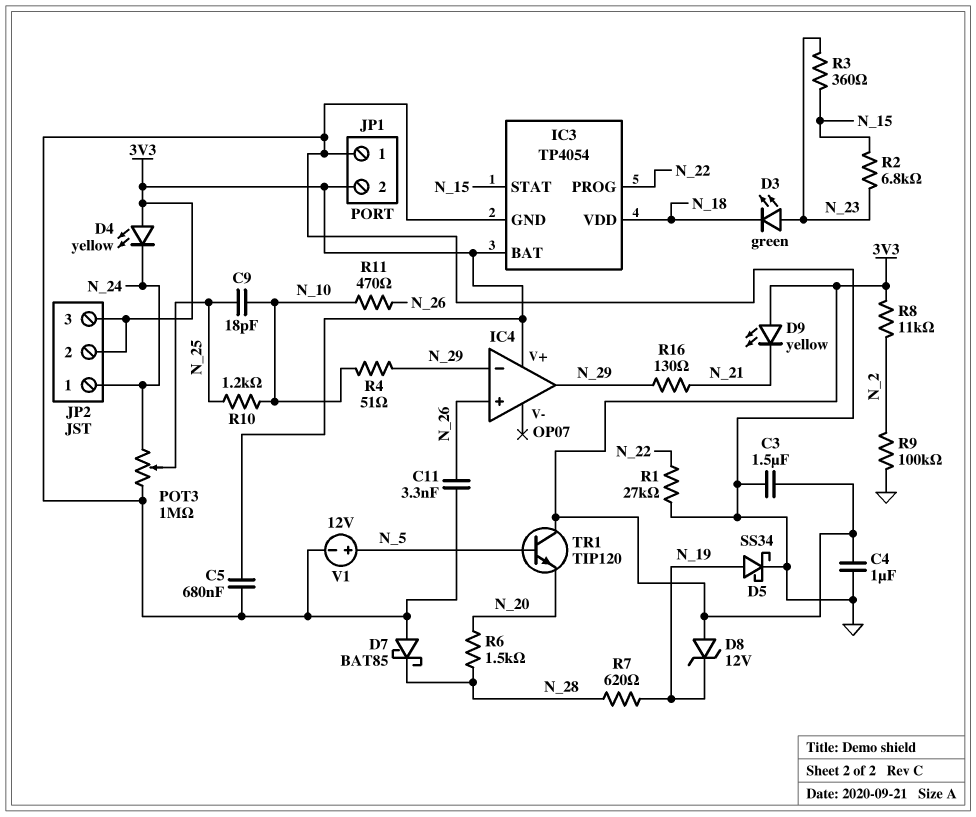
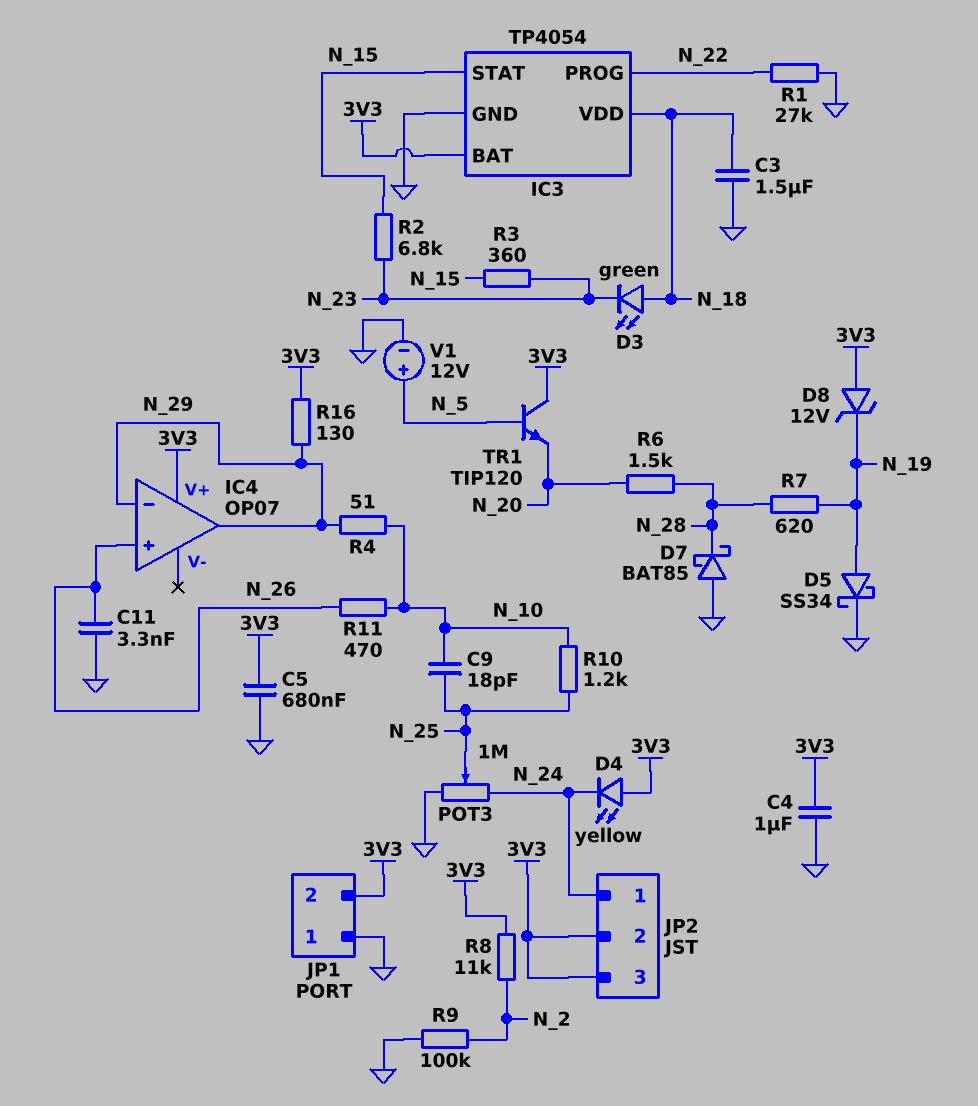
C3: 1.5uF (3V3, GND) -> 1.5uF (GND, N_18)
D3: LED green (A N_23, K N_18) -> LED green (A N_18, K N_23)
D9: LED yellow (A 3V3, K N_21) -> none
R16: 130 (N_21, N_29) -> 130 (3V3, N_29)

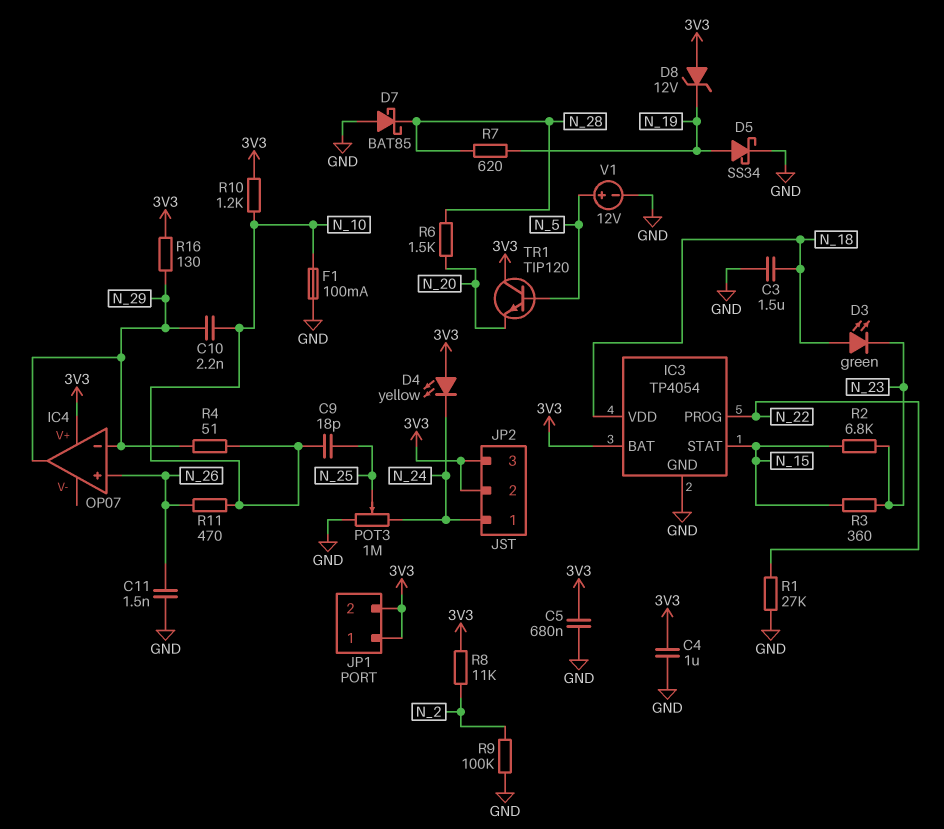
C10: none -> 2.2nF (N_10, N_29)
C11: 3.3nF (GND, N_26) -> 1.5nF (GND, N_26)
F1: none -> 100mA (GND, N_10)
JP1 pin 1: GND -> 3V3
R10: 1.2k (N_10, N_25) -> 1.2k (3V3, N_10)

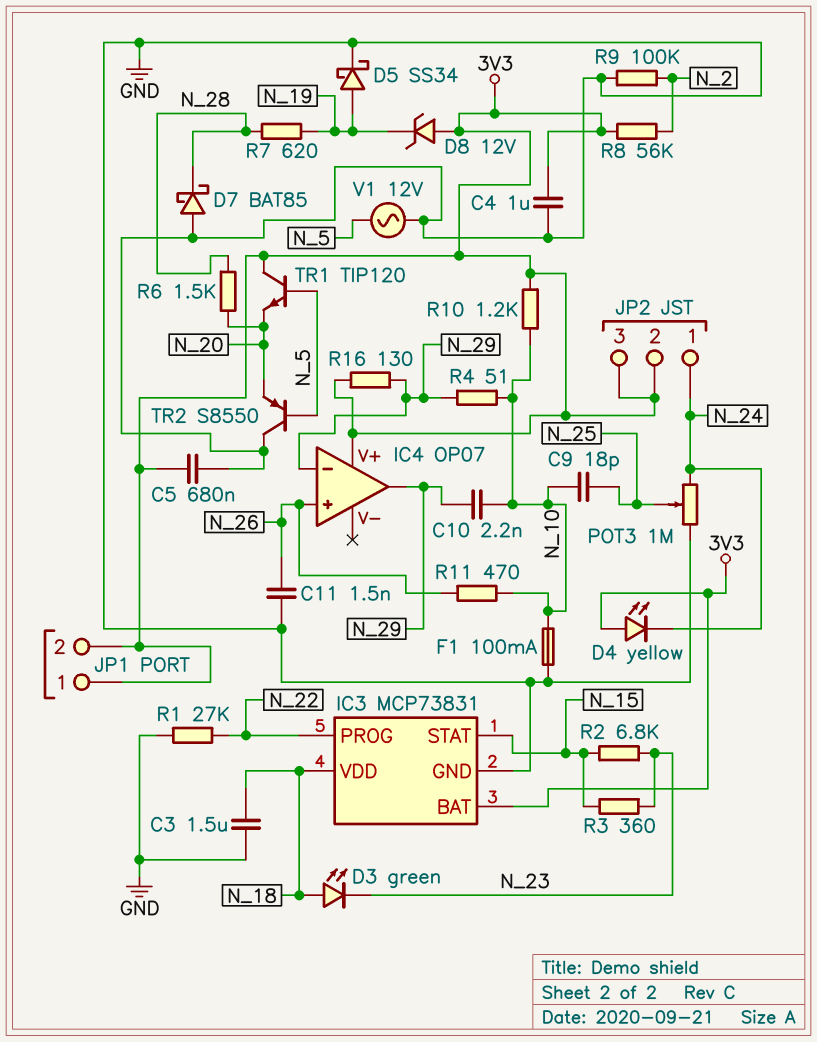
IC3: TP4054 -> MCP73831
R8: 11k (3V3, N_2) -> 56k (3V3, N_2)
TR2: none -> PNP S8550 (B N_5, C GND, E N_20)
V1: 12V (plus N_5, minus GND) -> AC 12V (GND, N_5)

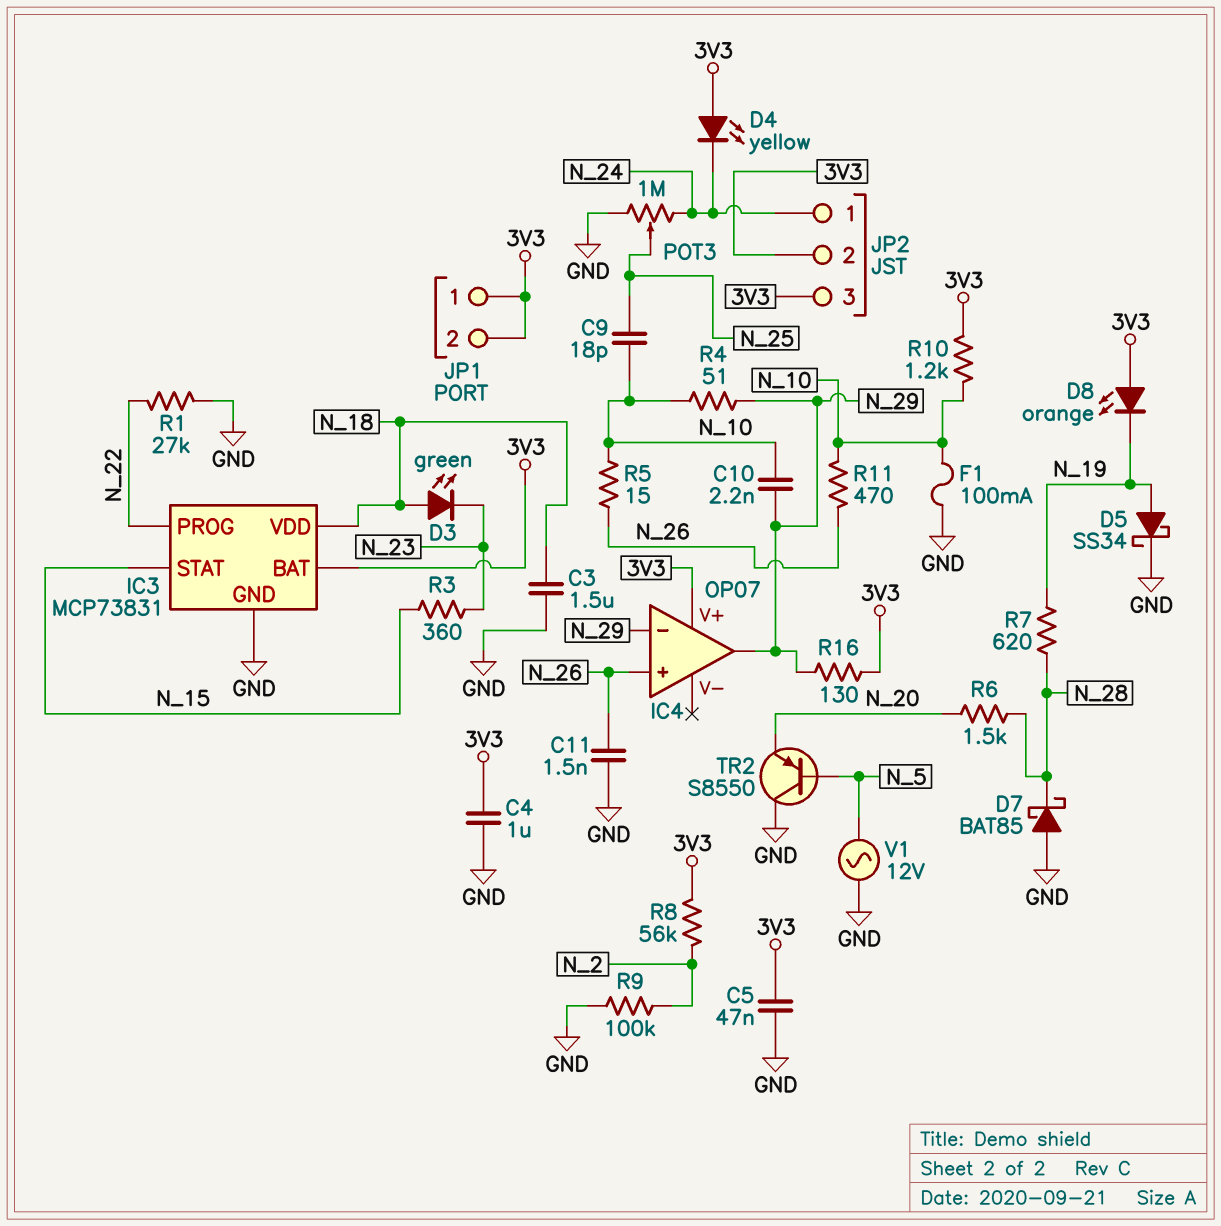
C5: 680nF (3V3, GND) -> 47nF (3V3, GND)
D8: zener 12V (A 3V3, K N_19) -> LED orange (A 3V3, K N_19)
R2: 6.8k (N_15, N_23) -> none
R5: none -> 15 (N_10, N_26)
TR1: NPN TIP120 (B N_5, C 3V3, E N_20) -> none

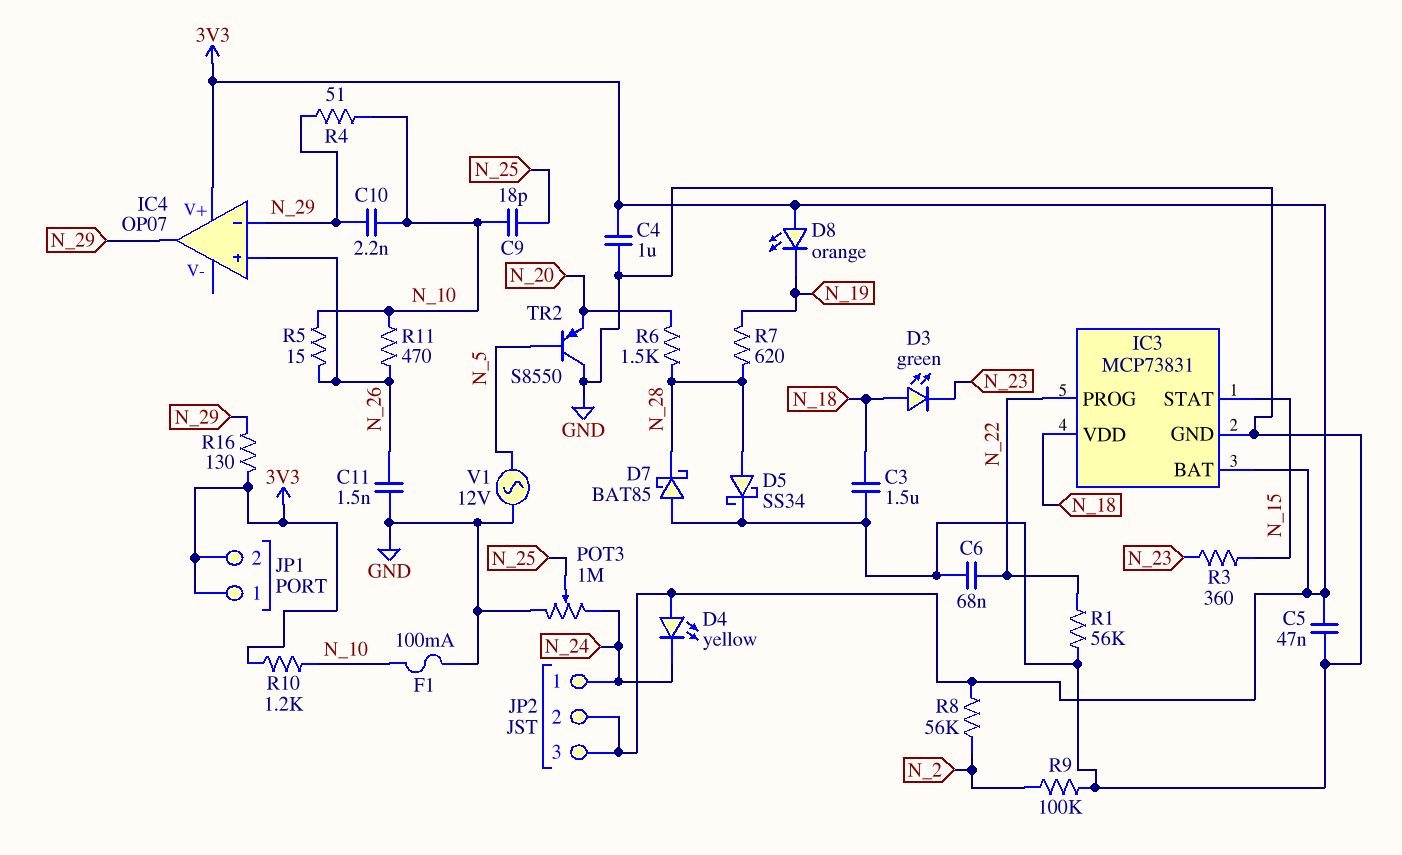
C6: none -> 68nF (GND, N_22)
D5: schottky SS34 (A N_19, K GND) -> schottky SS34 (A N_28, K GND)
R1: 27k (GND, N_22) -> 56k (GND, N_22)

